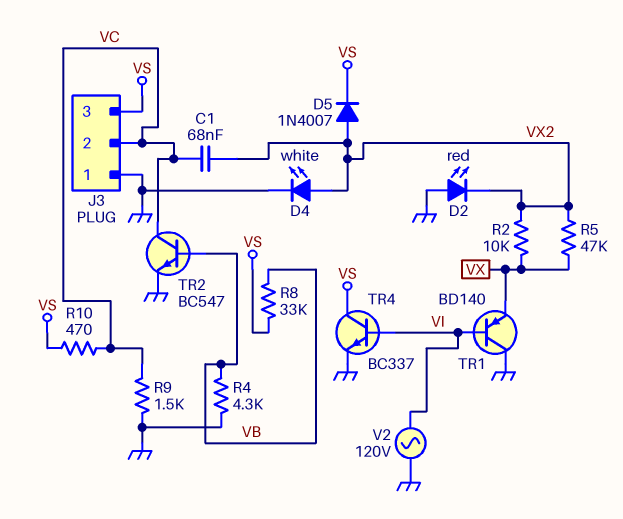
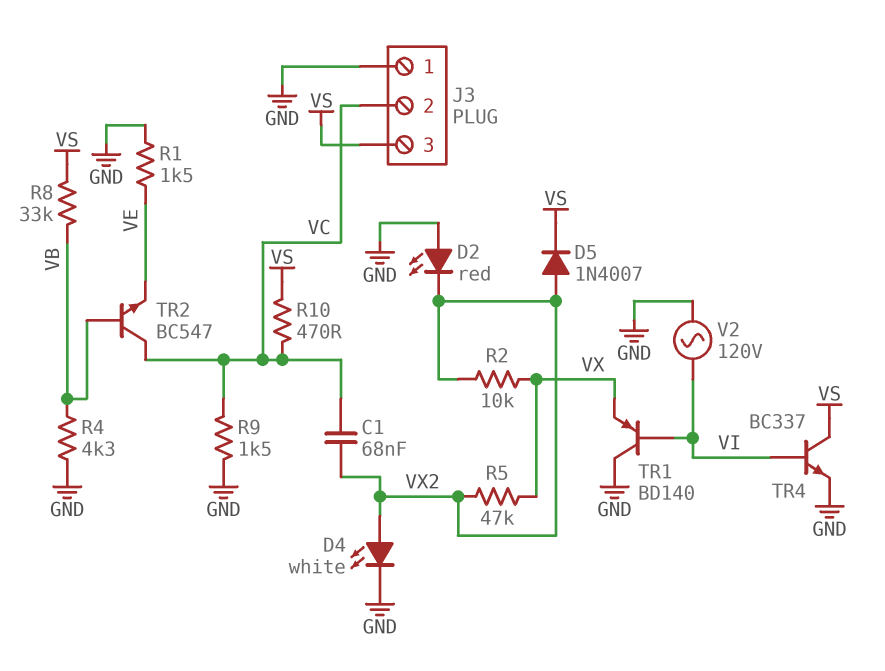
R1: none -> 1.5k (GND, VE)
TR2: NPN BC547 (B VB, C VC, E GND) -> NPN BC547 (B VB, C VC, E VE)

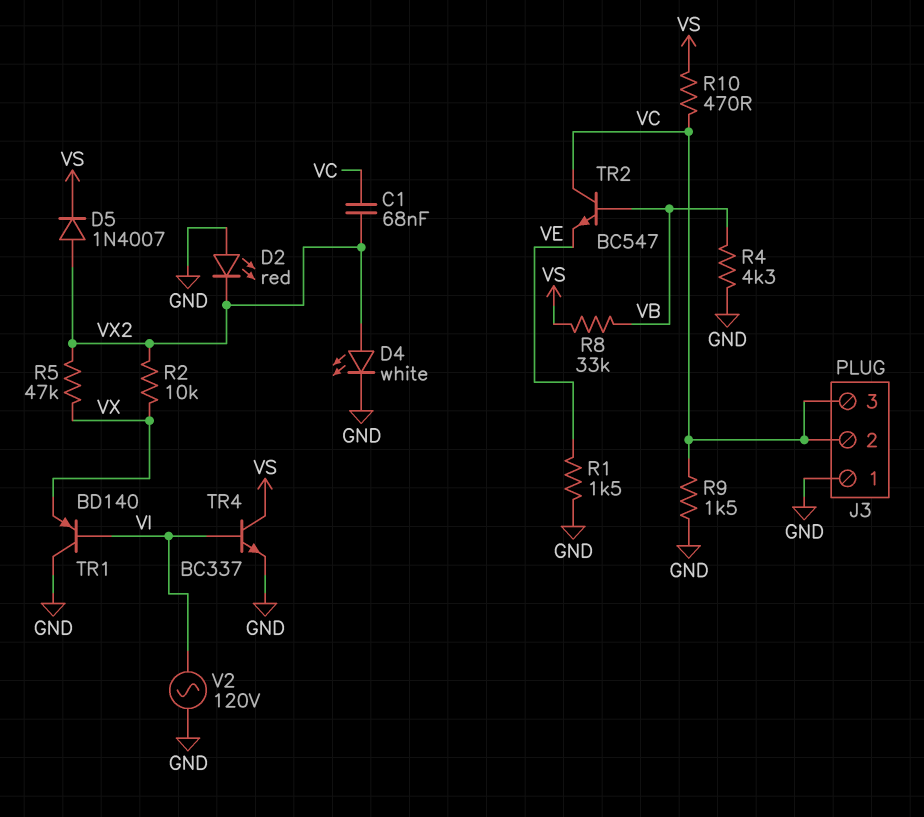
J3 pin 3: VS -> VC

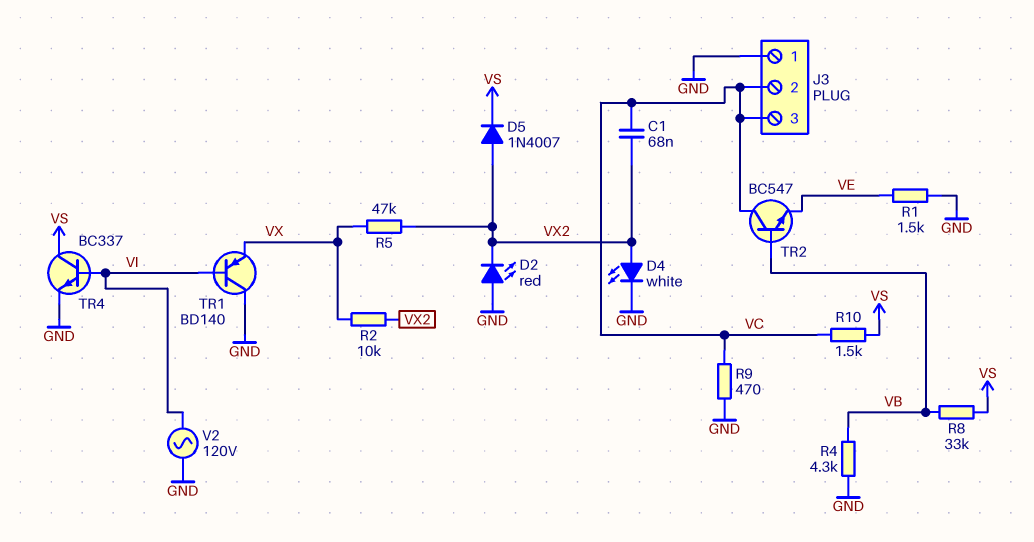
R9: 1.5k (GND, VC) -> 470 (GND, VC)
R10: 470 (VC, VS) -> 1.5k (VC, VS)

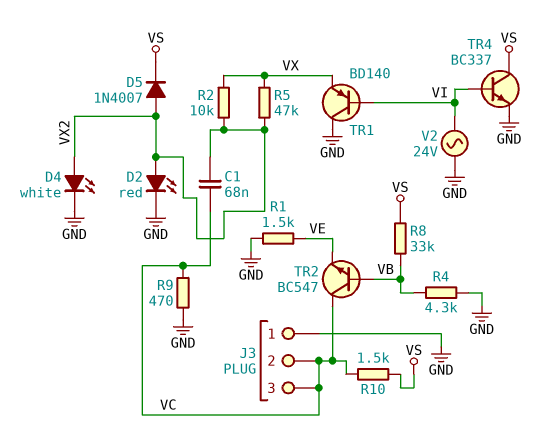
D2: LED red (A GND, K VX2) -> LED red (A VX2, K GND)
V2: AC 120V (GND, VI) -> AC 24V (GND, VI)

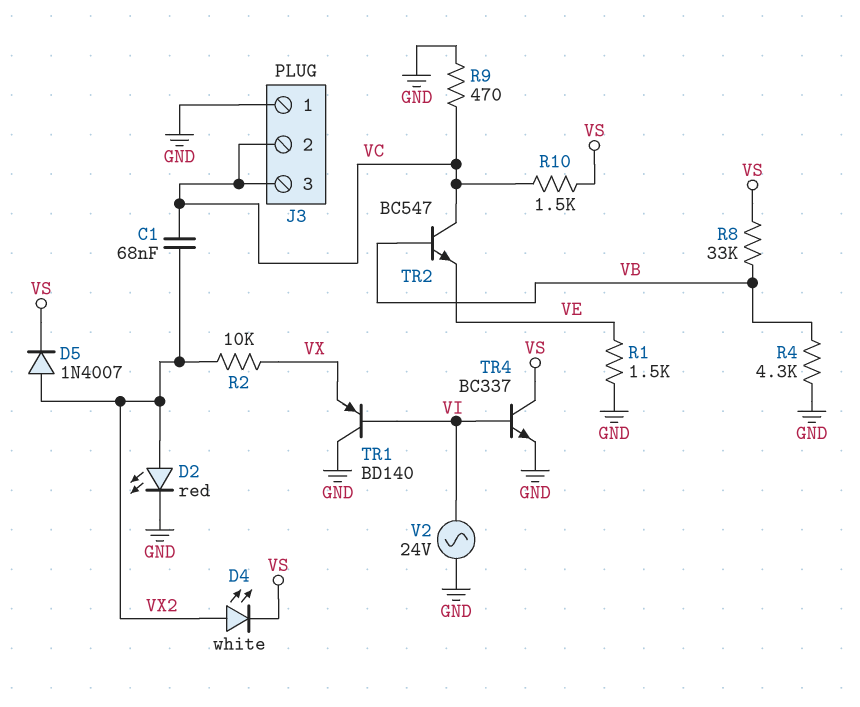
D4: LED white (A VX2, K GND) -> LED white (A VX2, K VS)
R5: 47k (VX, VX2) -> none

